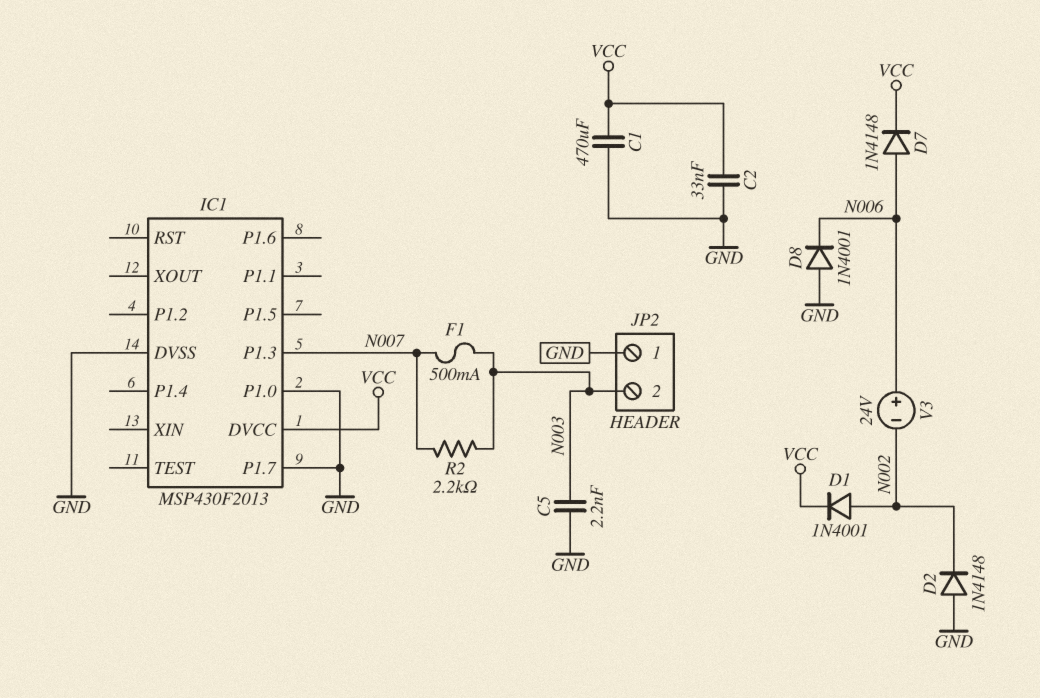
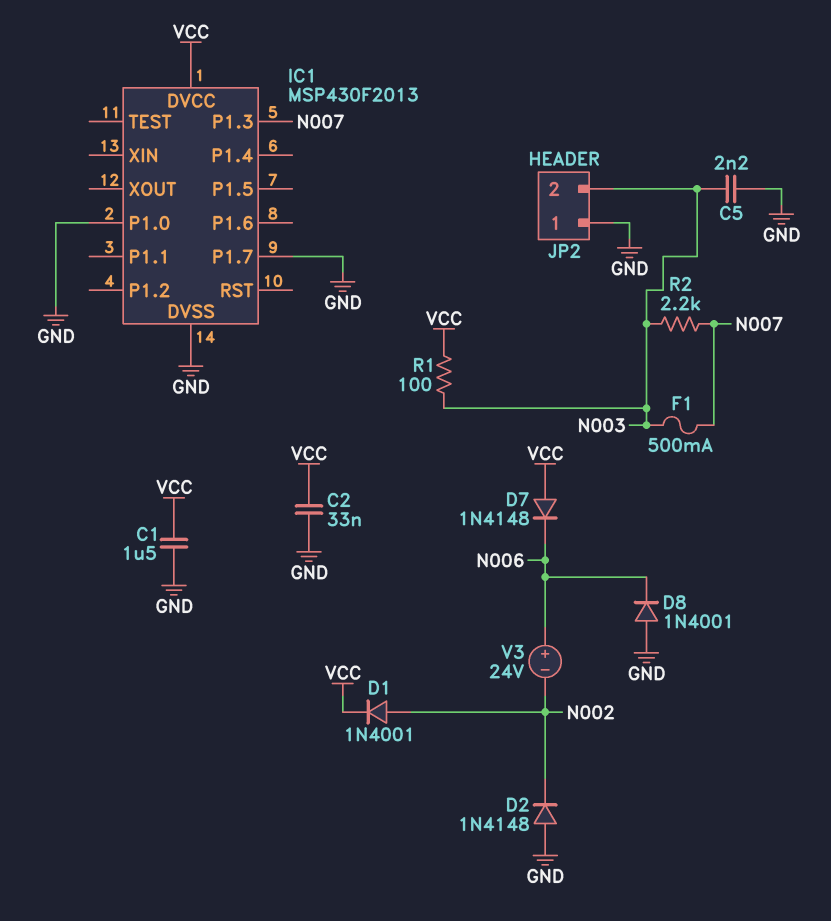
C1: 470uF (GND, VCC) -> 1.5uF (GND, VCC)
D7: diode 1N4148 (A N006, K VCC) -> diode 1N4148 (A VCC, K N006)
R1: none -> 100 (N003, VCC)

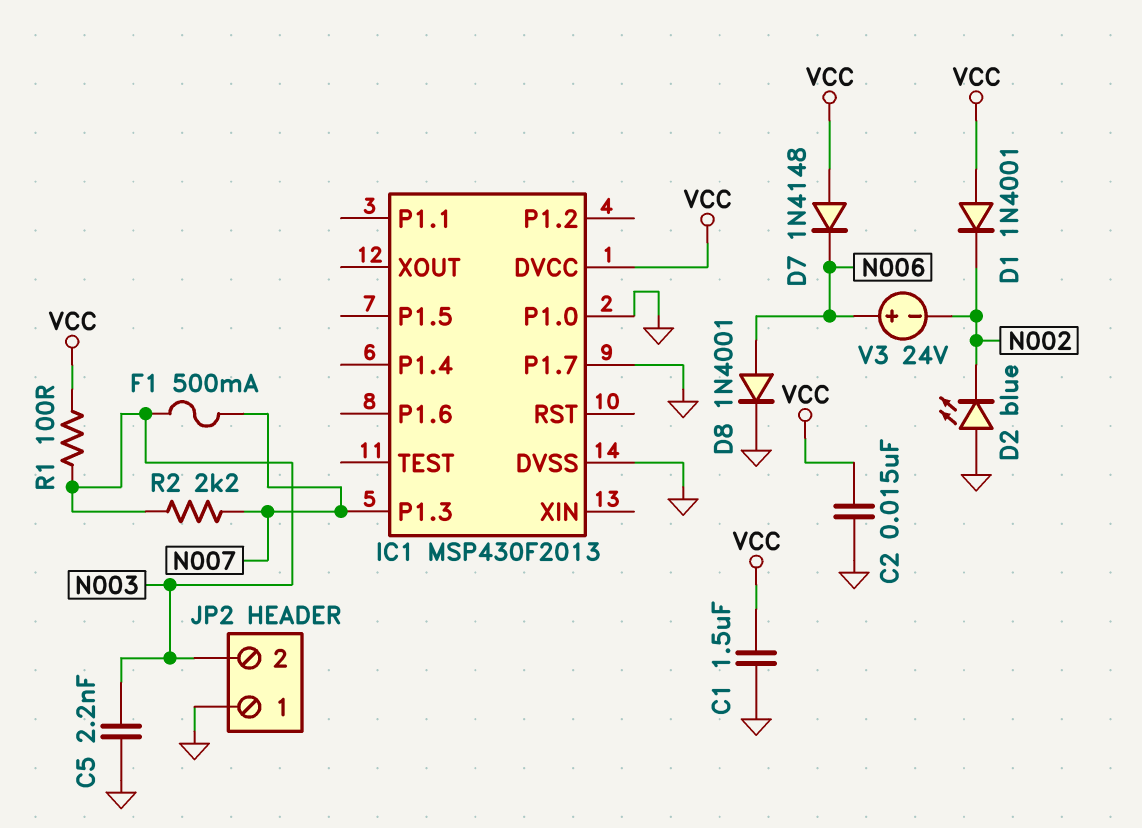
C2: 33nF (GND, VCC) -> 15nF (GND, VCC)
D1: diode 1N4001 (A N002, K VCC) -> diode 1N4001 (A VCC, K N002)
D2: diode 1N4148 (A GND, K N002) -> LED blue (A GND, K N002)
D8: diode 1N4001 (A GND, K N006) -> diode 1N4001 (A N006, K GND)

